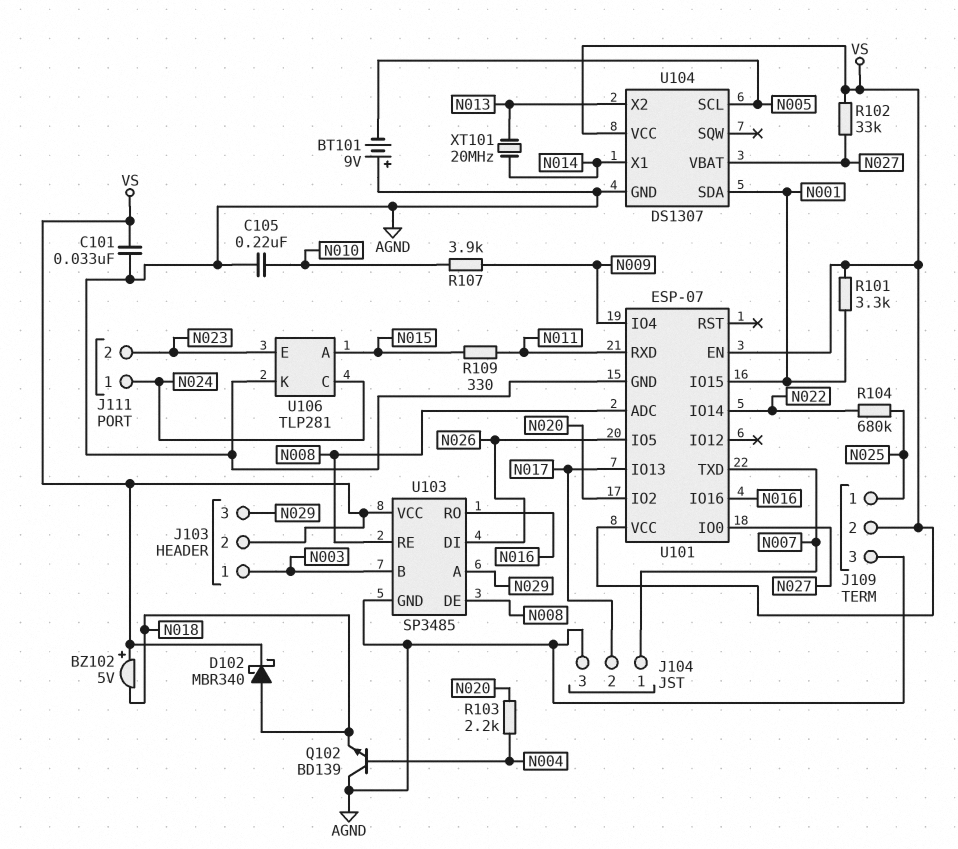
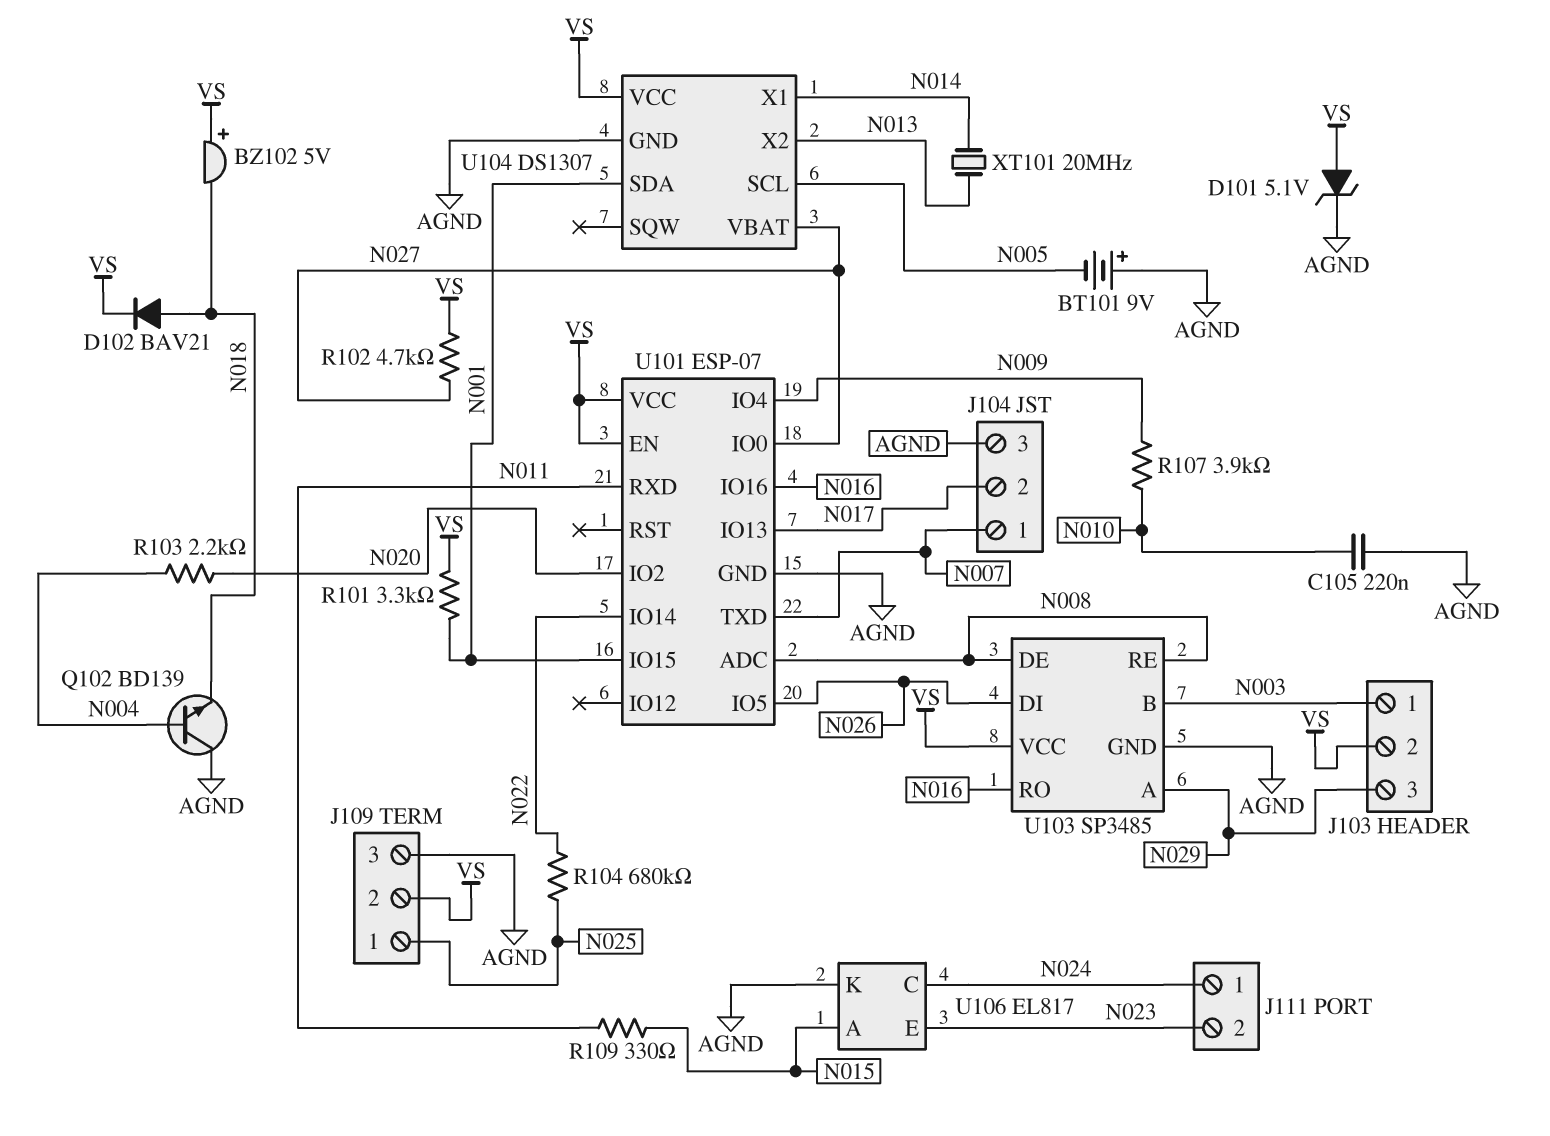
C101: 33nF (AGND, VS) -> none
D101: none -> zener 5.1V (A VS, K AGND)
D102: schottky MBR340 (A N018, K VS) -> diode BAV21 (A N018, K VS)
R102: 33k (N027, VS) -> 4.7k (N027, VS)
U106: TLP281 -> EL817

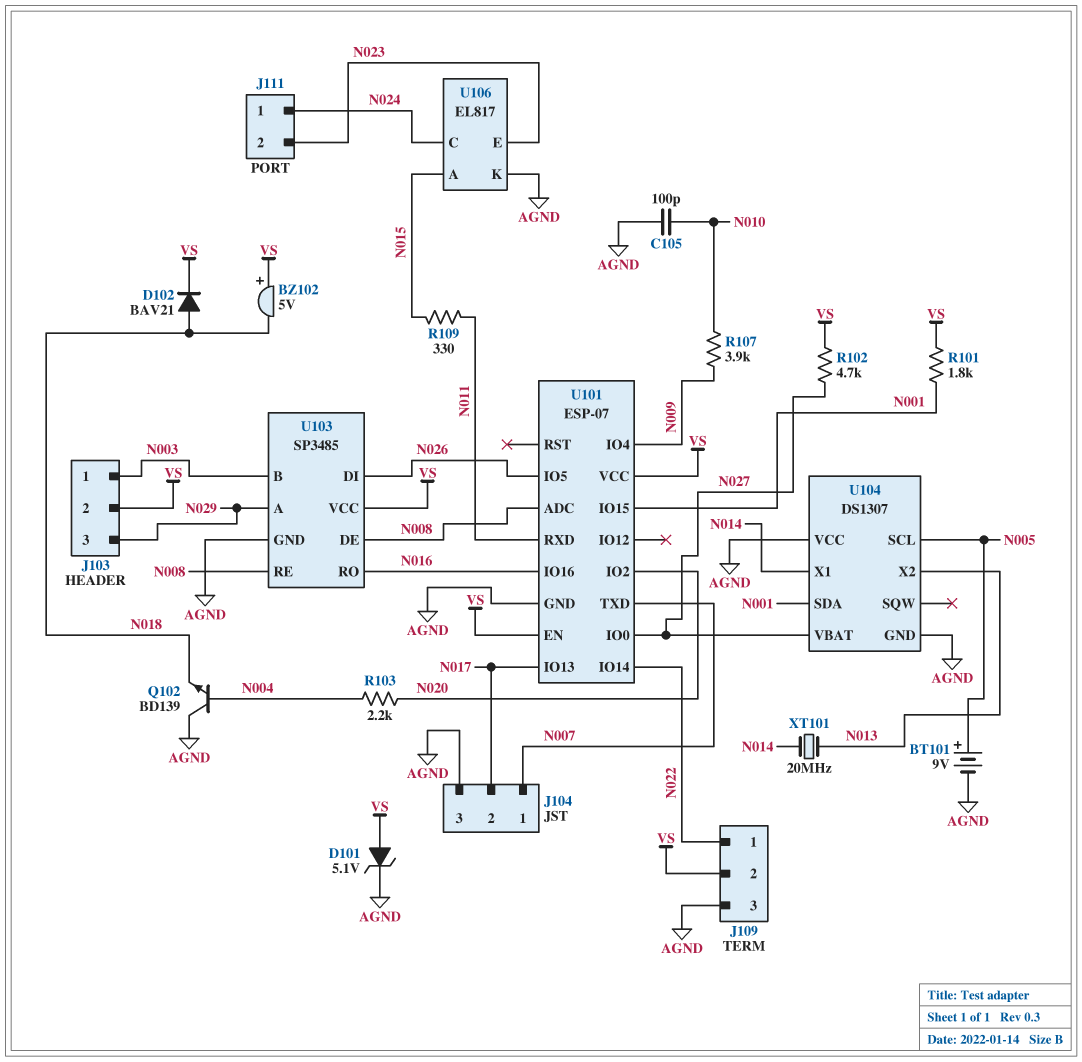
BT101: 9V (plus AGND, minus N005) -> 9V (plus N005, minus AGND)
C105: 220nF (AGND, N010) -> 100pF (AGND, N010)
J109 pin 1: N025 -> N022
R101: 3.3k (N001, VS) -> 1.8k (N001, VS)
R104: 680k (N022, N025) -> none
U104 pin VCC: VS -> AGND

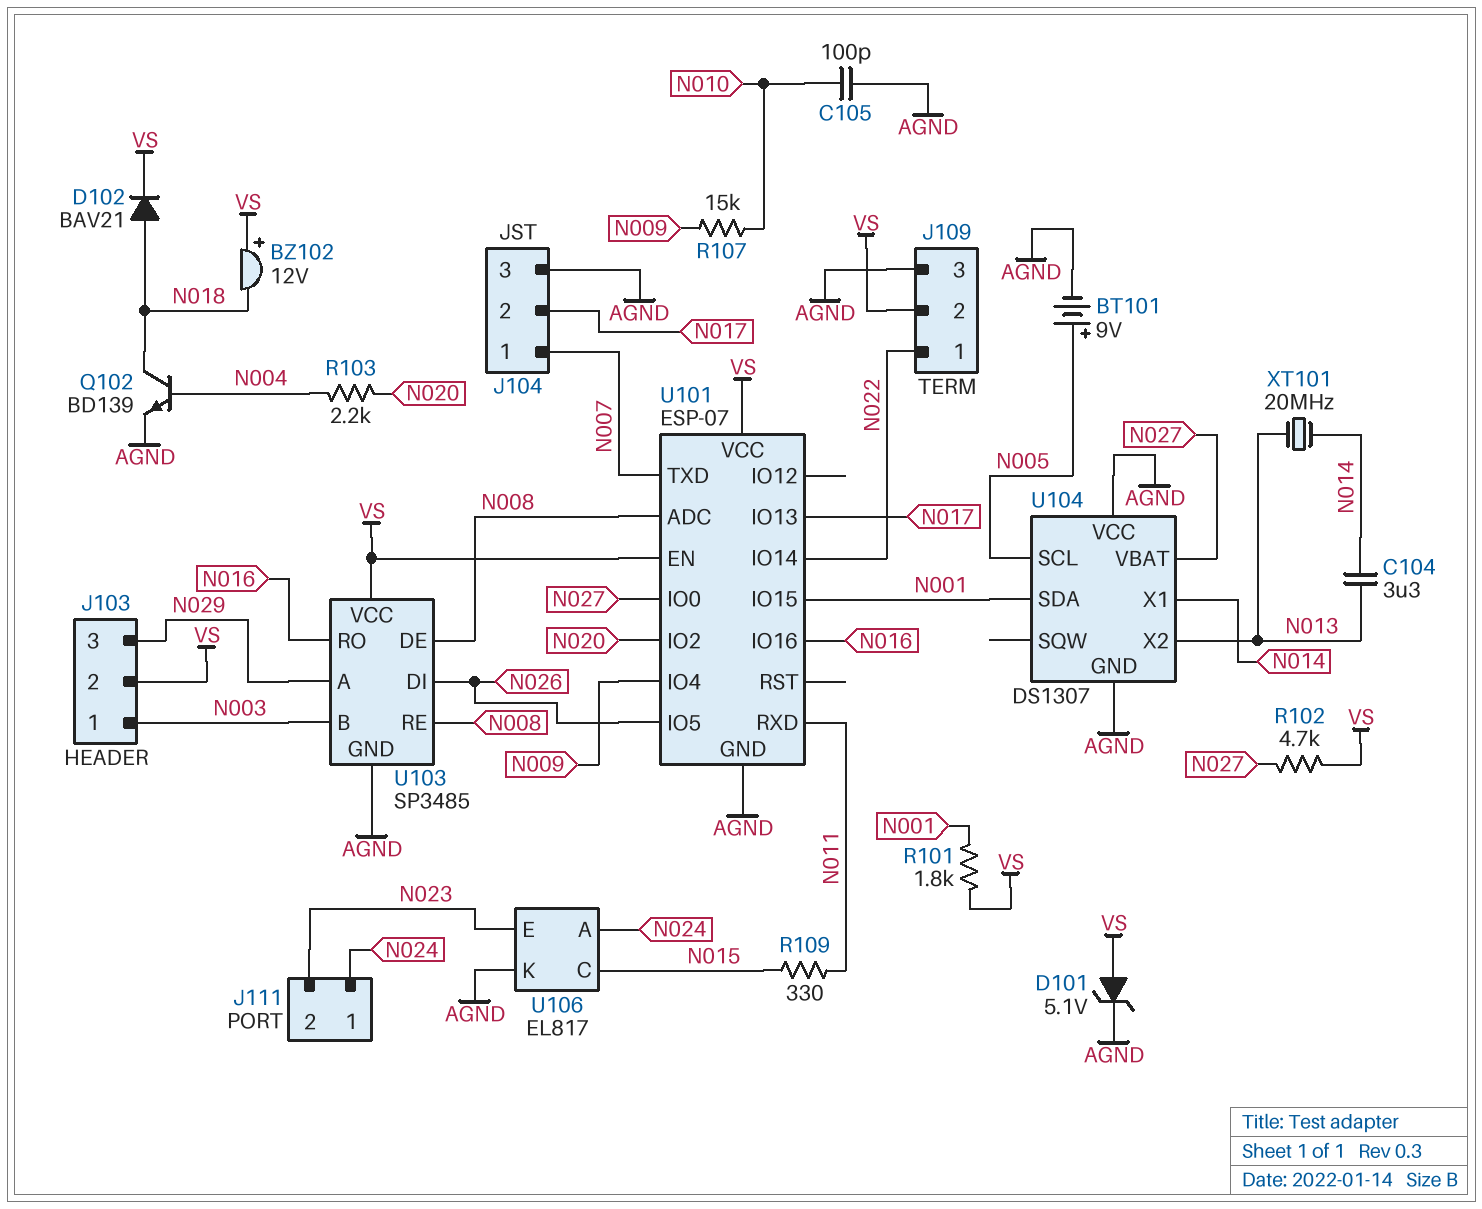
BZ102: buzzer 5V (plus VS, minus N018) -> buzzer 12V (plus VS, minus N018)
C104: none -> 3.3uF (N013, N014)
Q102: NPN BD139 (B N004, C AGND, E N018) -> NPN BD139 (B N004, C N018, E AGND)
R107: 3.9k (N009, N010) -> 15k (N009, N010)
U106 pin A: N015 -> N024
U106 pin C: N024 -> N015

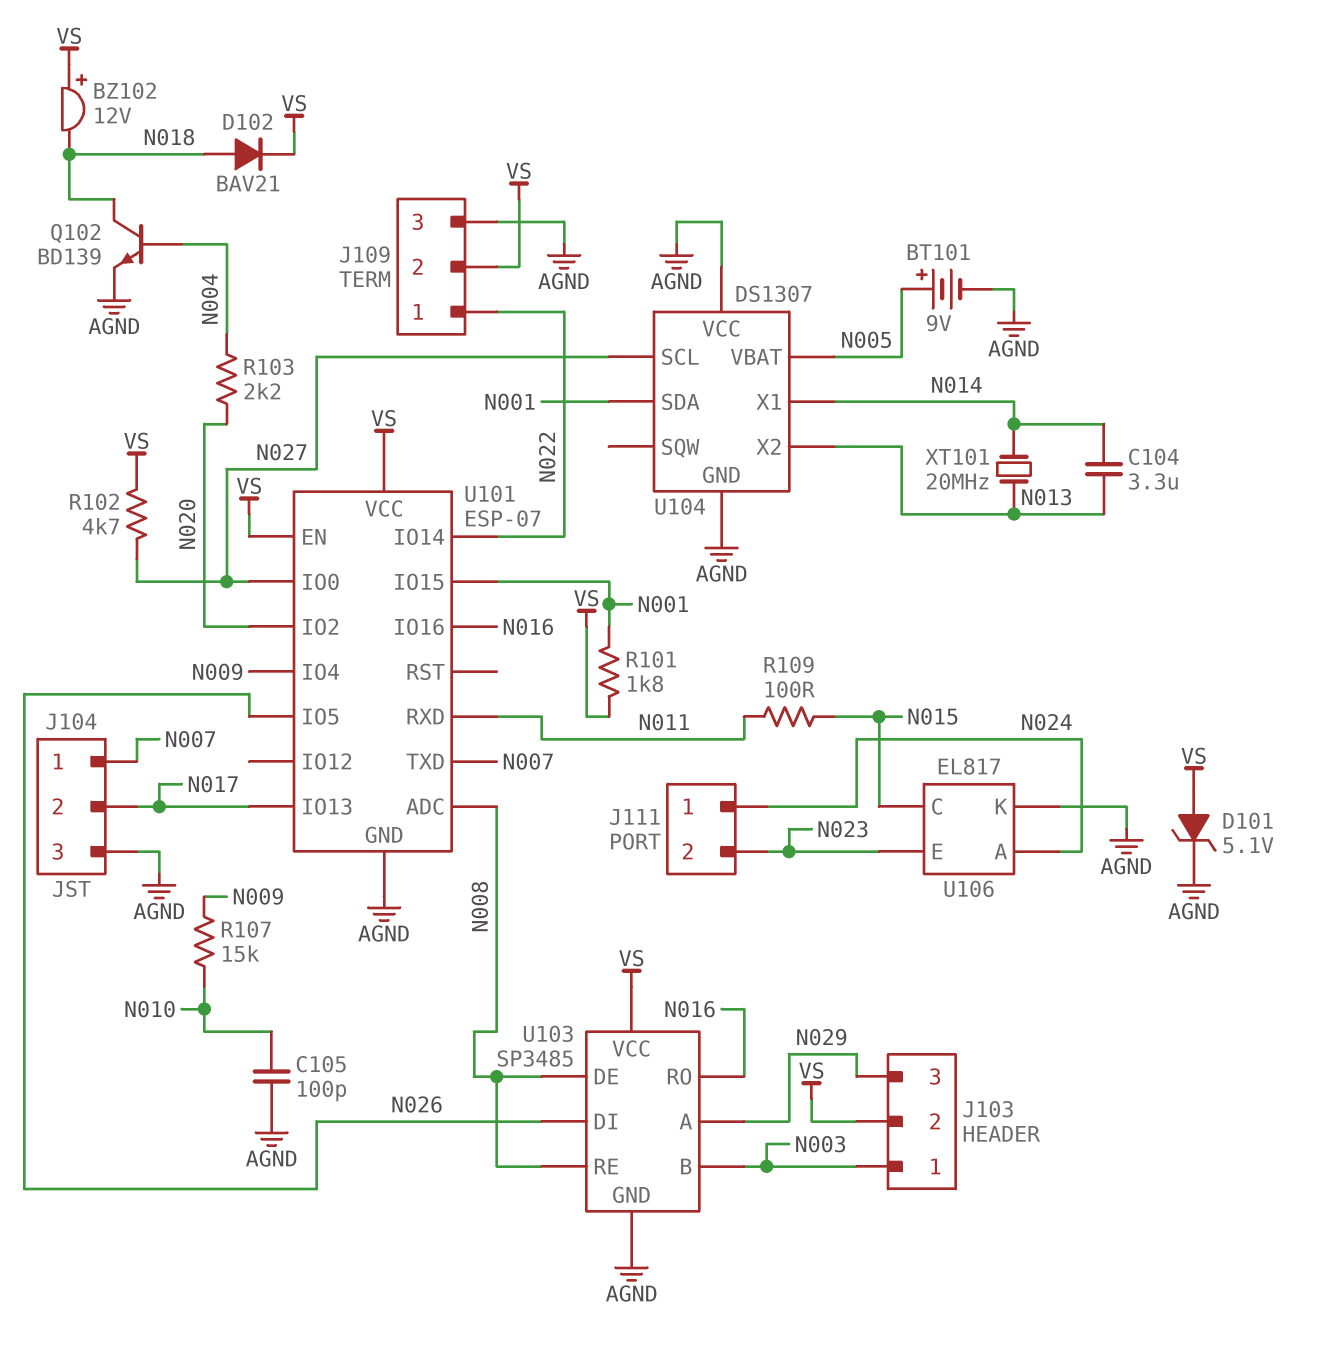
R109: 330 (N011, N015) -> 100 (N011, N015)
U104 pin SCL: N005 -> N027
U104 pin VBAT: N027 -> N005

